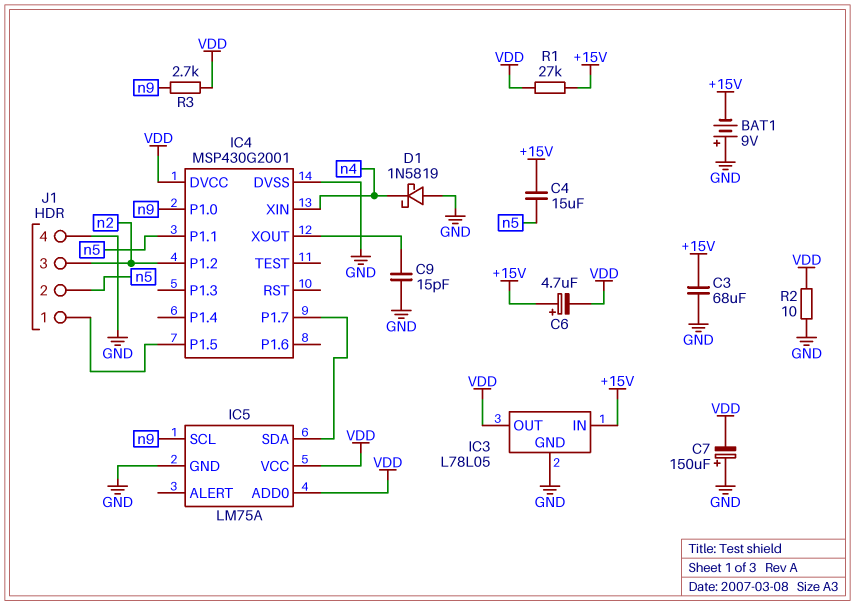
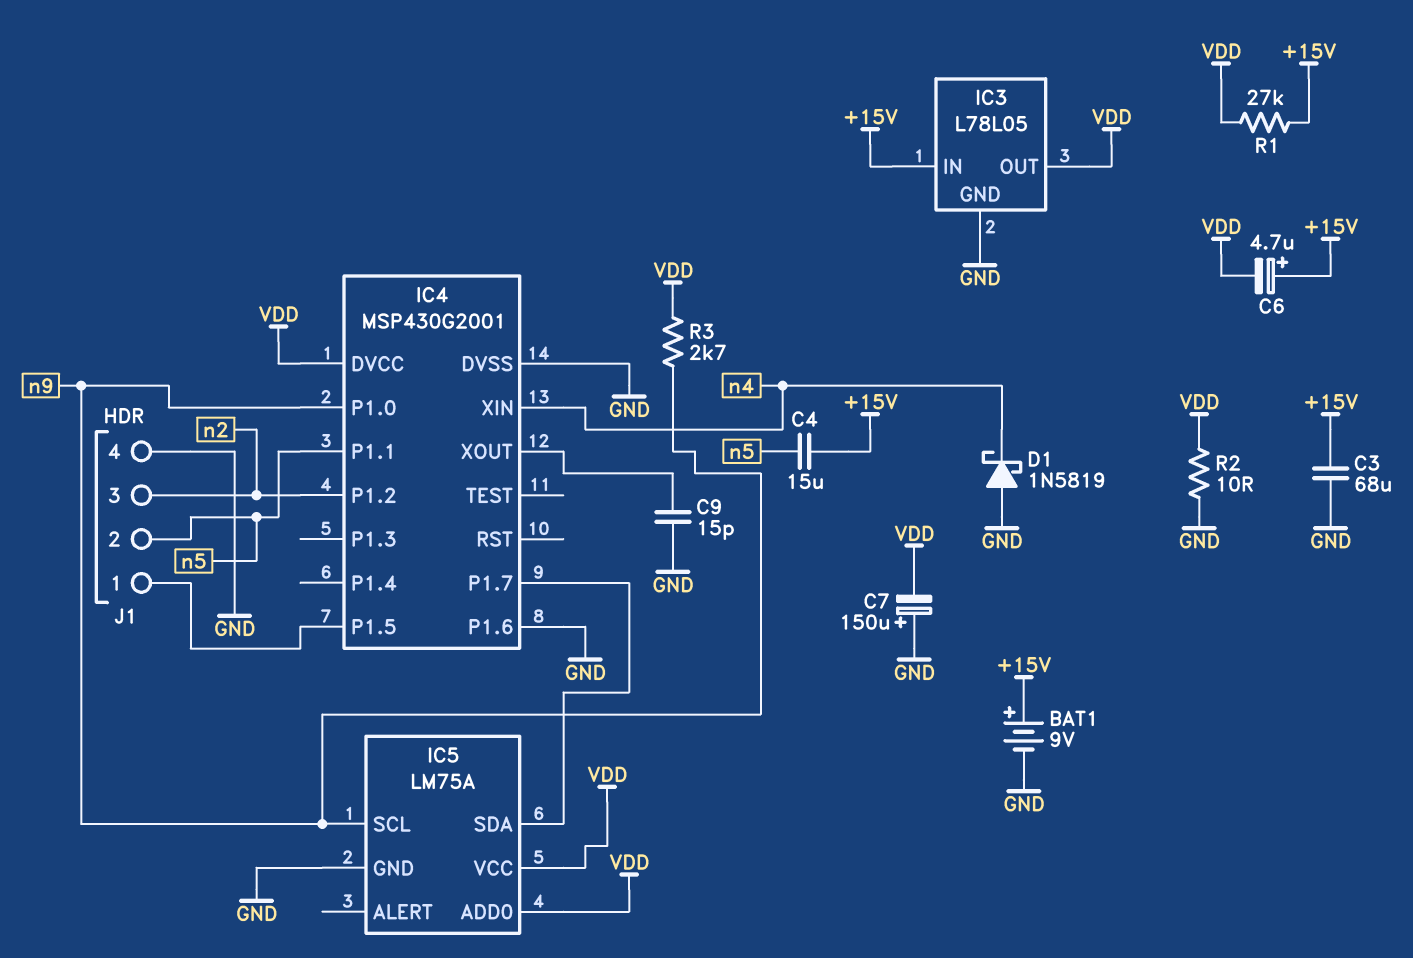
BAT1: 9V (plus GND, minus +15V) -> 9V (plus +15V, minus GND)
IC4 pin P1.6: none -> GND

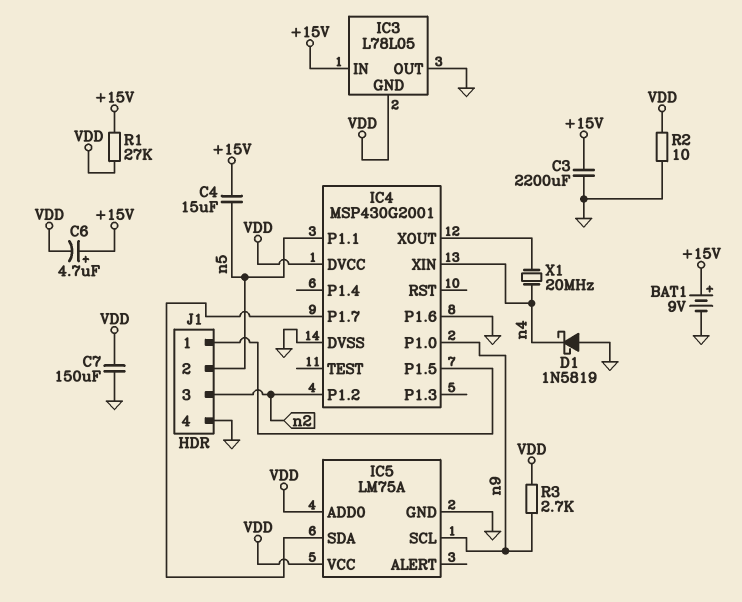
C3: 68uF (+15V, GND) -> 2200uF (+15V, GND)
C7: 150uF (plus GND, minus VDD) -> 150uF (GND, VDD)
C9: 15pF (GND, IC4/XOUT) -> none
IC3 pin GND: GND -> VDD
IC3 pin OUT: VDD -> GND
X1: none -> 20MHz (IC4/XOUT, n4)

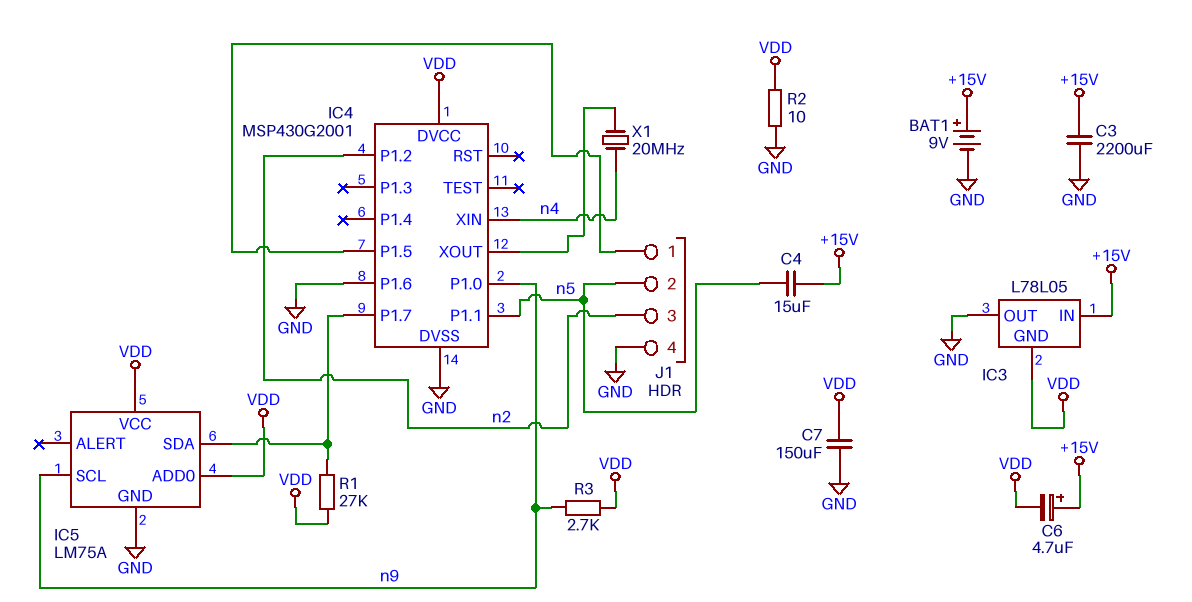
D1: schottky 1N5819 (A GND, K n4) -> none
R1: 27k (+15V, VDD) -> 27k (IC4/P1.7, VDD)

